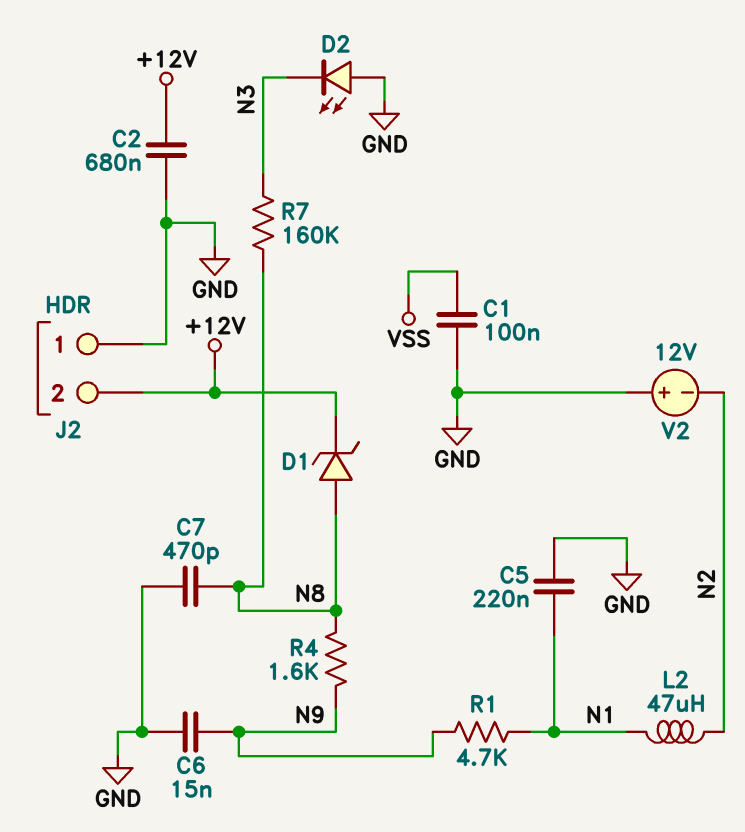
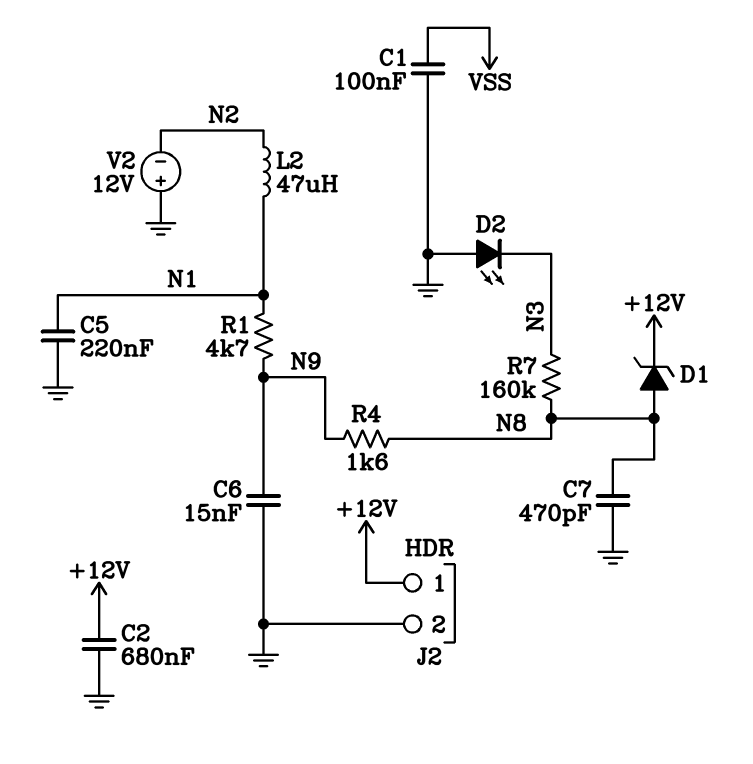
J2 pin 1: GND -> +12V
J2 pin 2: +12V -> GND

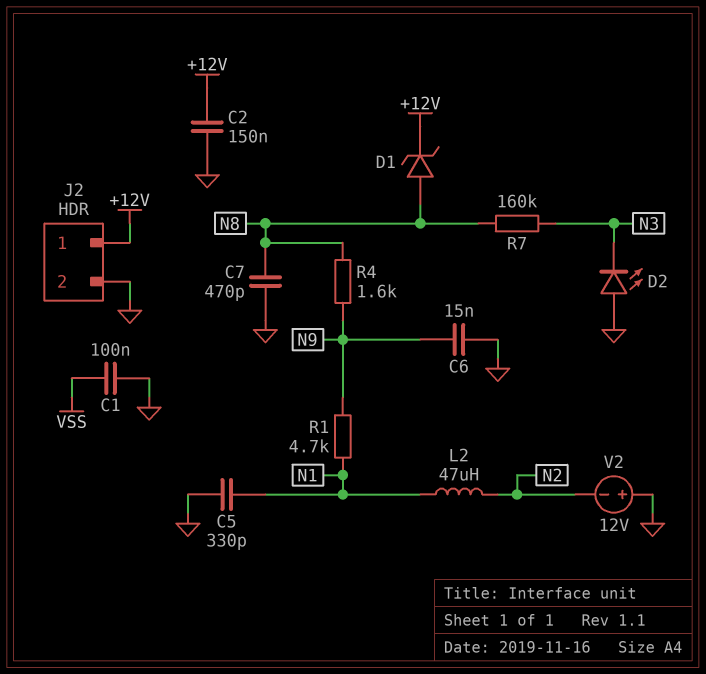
C2: 680nF (+12V, GND) -> 150nF (+12V, GND)
C5: 220nF (GND, N1) -> 330pF (GND, N1)

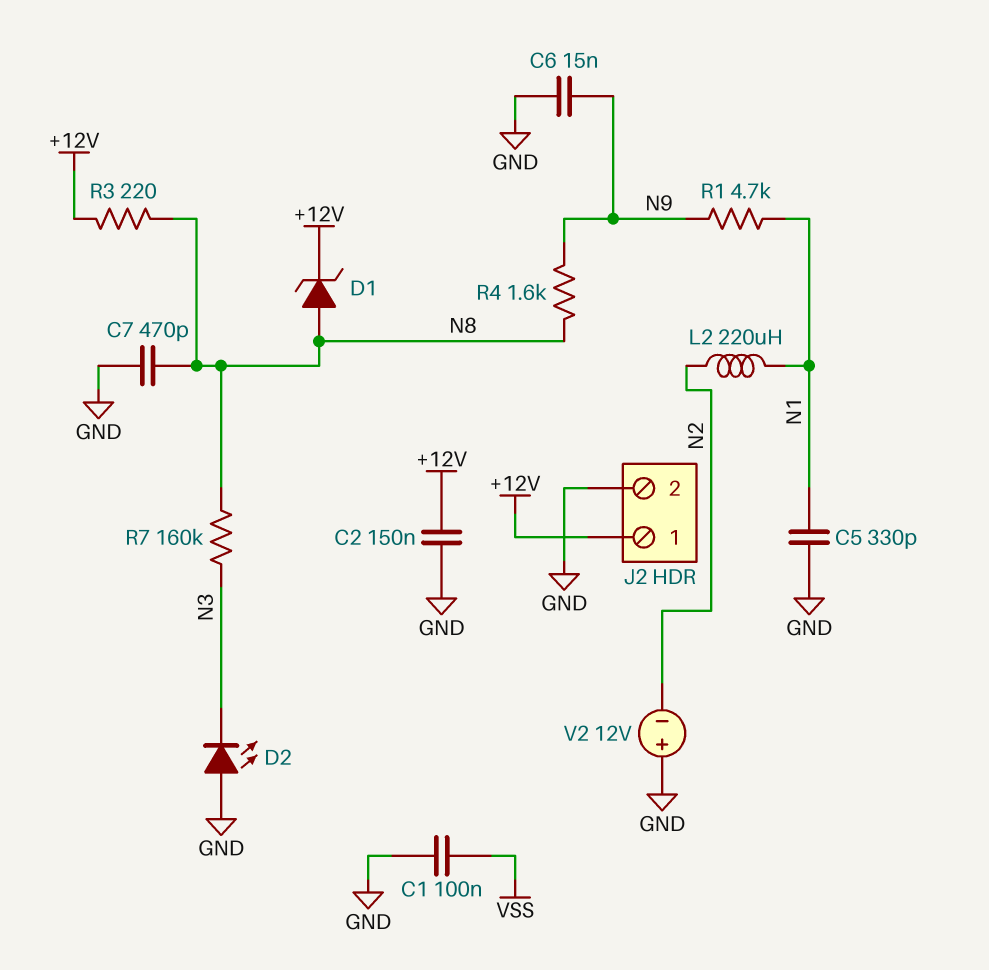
L2: 47uH (N1, N2) -> 220uH (N1, N2)
R3: none -> 220 (+12V, N8)

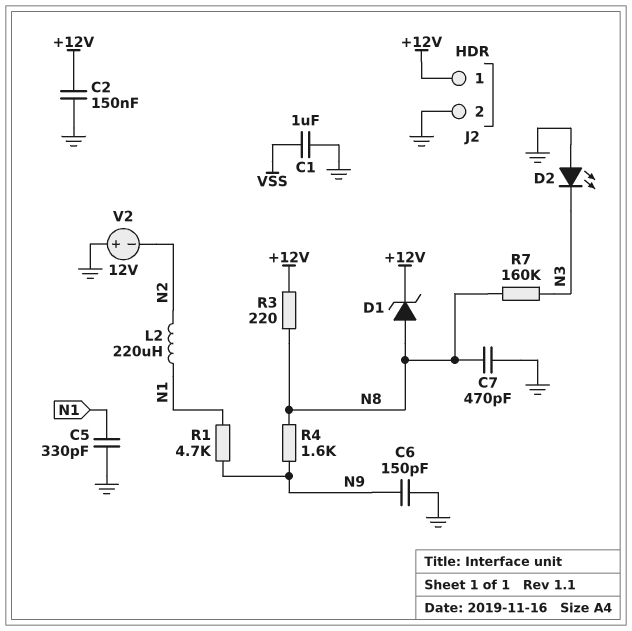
C1: 100nF (GND, VSS) -> 1uF (GND, VSS)
C6: 15nF (GND, N9) -> 150pF (GND, N9)

